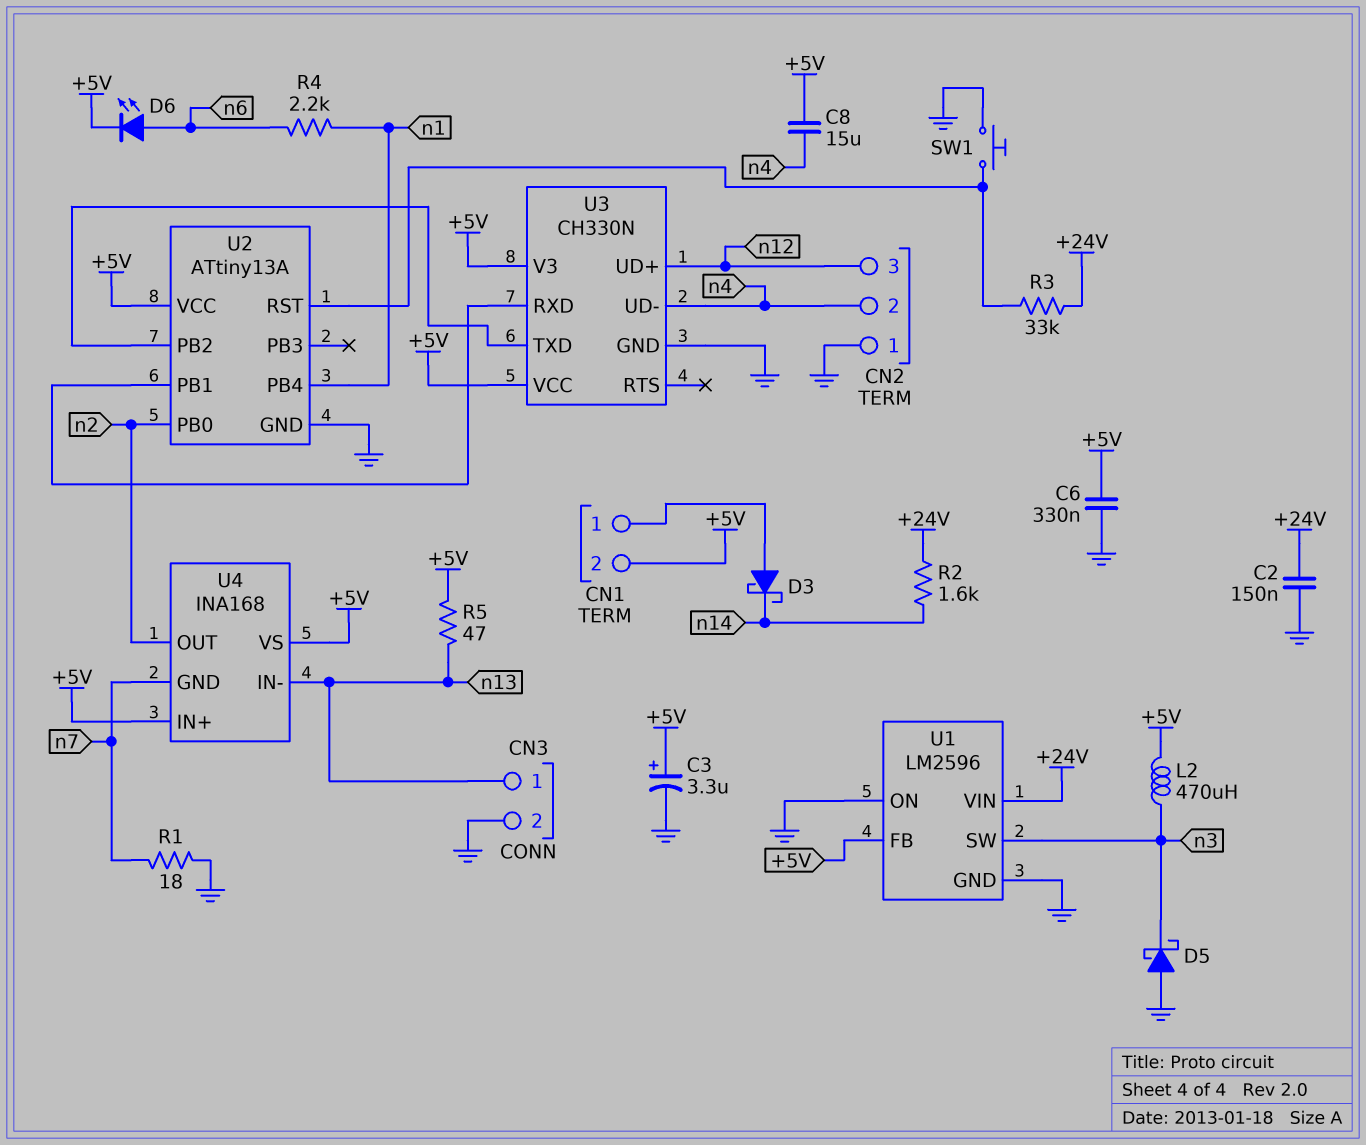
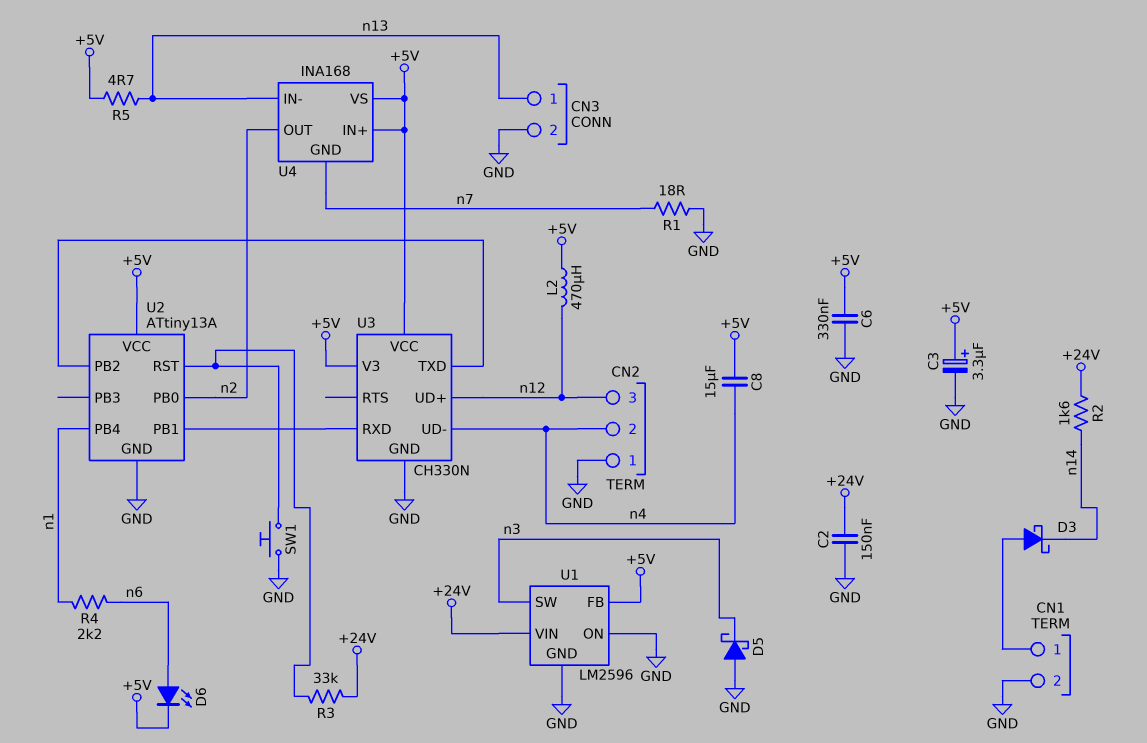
CN1 pin 2: +5V -> GND
L2: 470uH (+5V, n3) -> 470uH (+5V, n12)
R5: 47 (+5V, n13) -> 4.7 (+5V, n13)

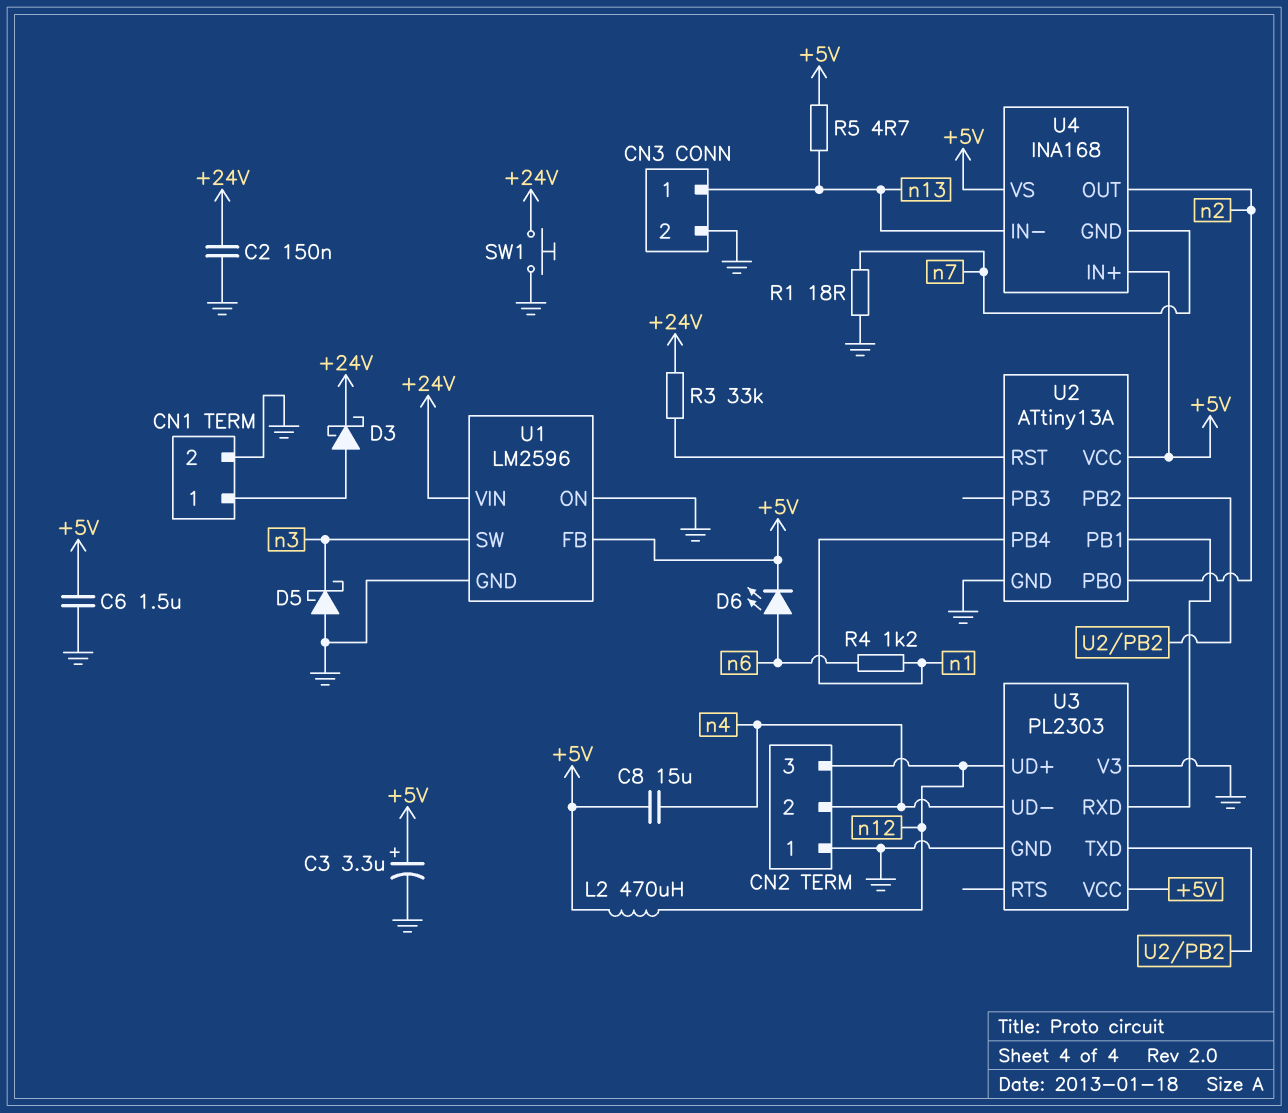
C6: 330nF (+5V, GND) -> 1.5uF (+5V, GND)
D3: schottky (A CN1/1, K n14) -> schottky (A CN1/1, K +24V)
R2: 1.6k (+24V, n14) -> none
R4: 2.2k (n1, n6) -> 1.2k (n1, n6)
SW1: button (GND, U2/RST) -> button (+24V, GND)
U3: CH330N -> PL2303
U3 pin V3: +5V -> GND

